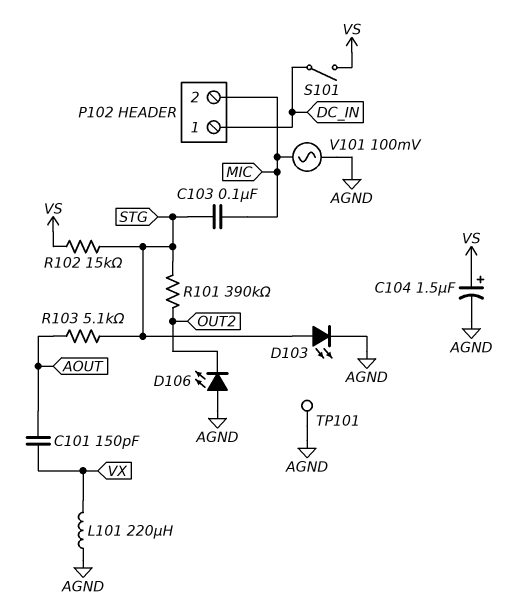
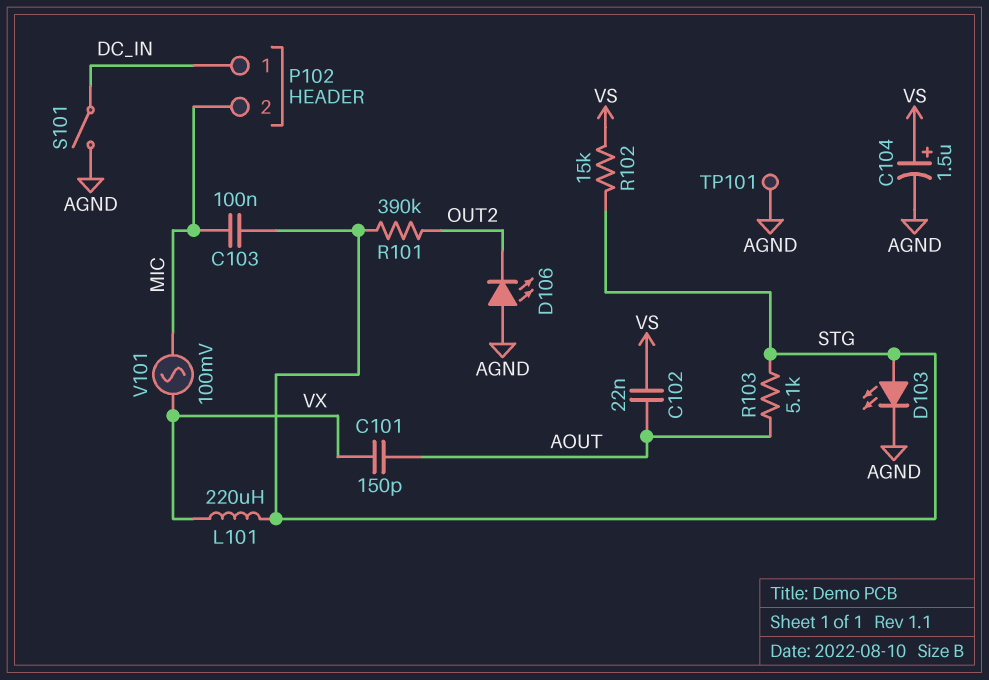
C102: none -> 22nF (AOUT, VS)
L101: 220uH (AGND, VX) -> 220uH (STG, VX)
S101: switch (DC_IN, VS) -> switch (AGND, DC_IN)
V101: AC 100mV (AGND, MIC) -> AC 100mV (MIC, VX)

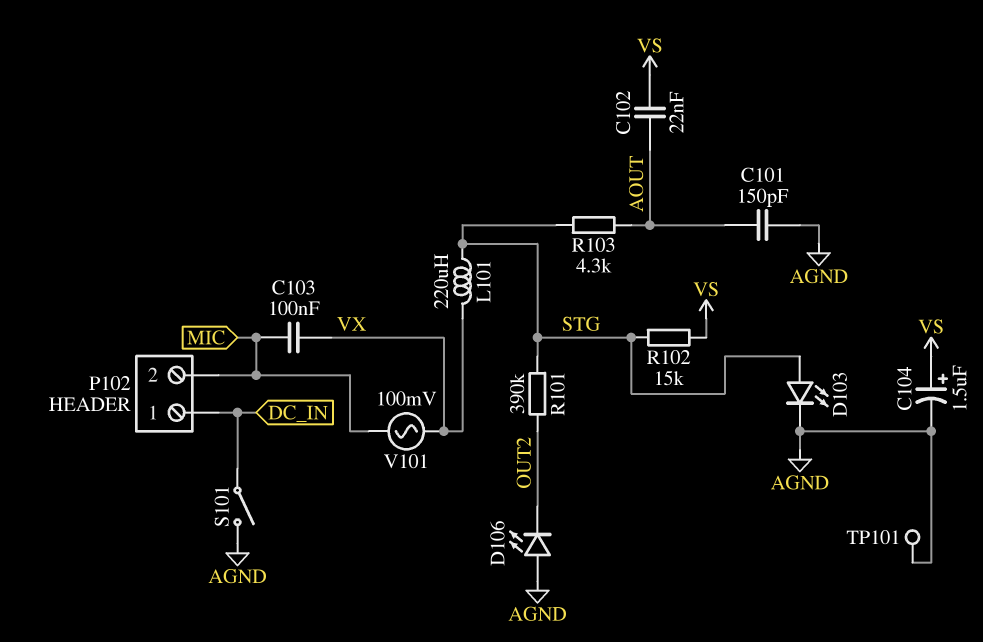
C101: 150pF (AOUT, VX) -> 150pF (AGND, AOUT)
C103: 100nF (MIC, STG) -> 100nF (MIC, VX)
R103: 5.1k (AOUT, STG) -> 4.3k (AOUT, STG)

